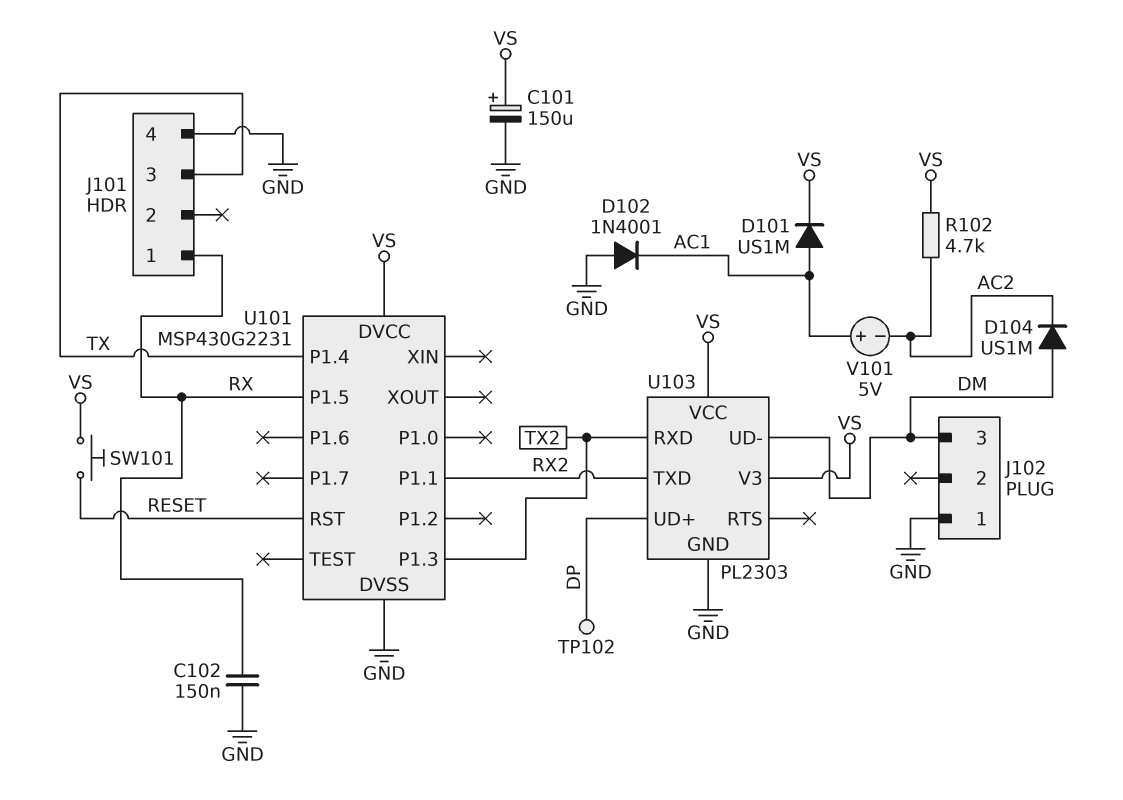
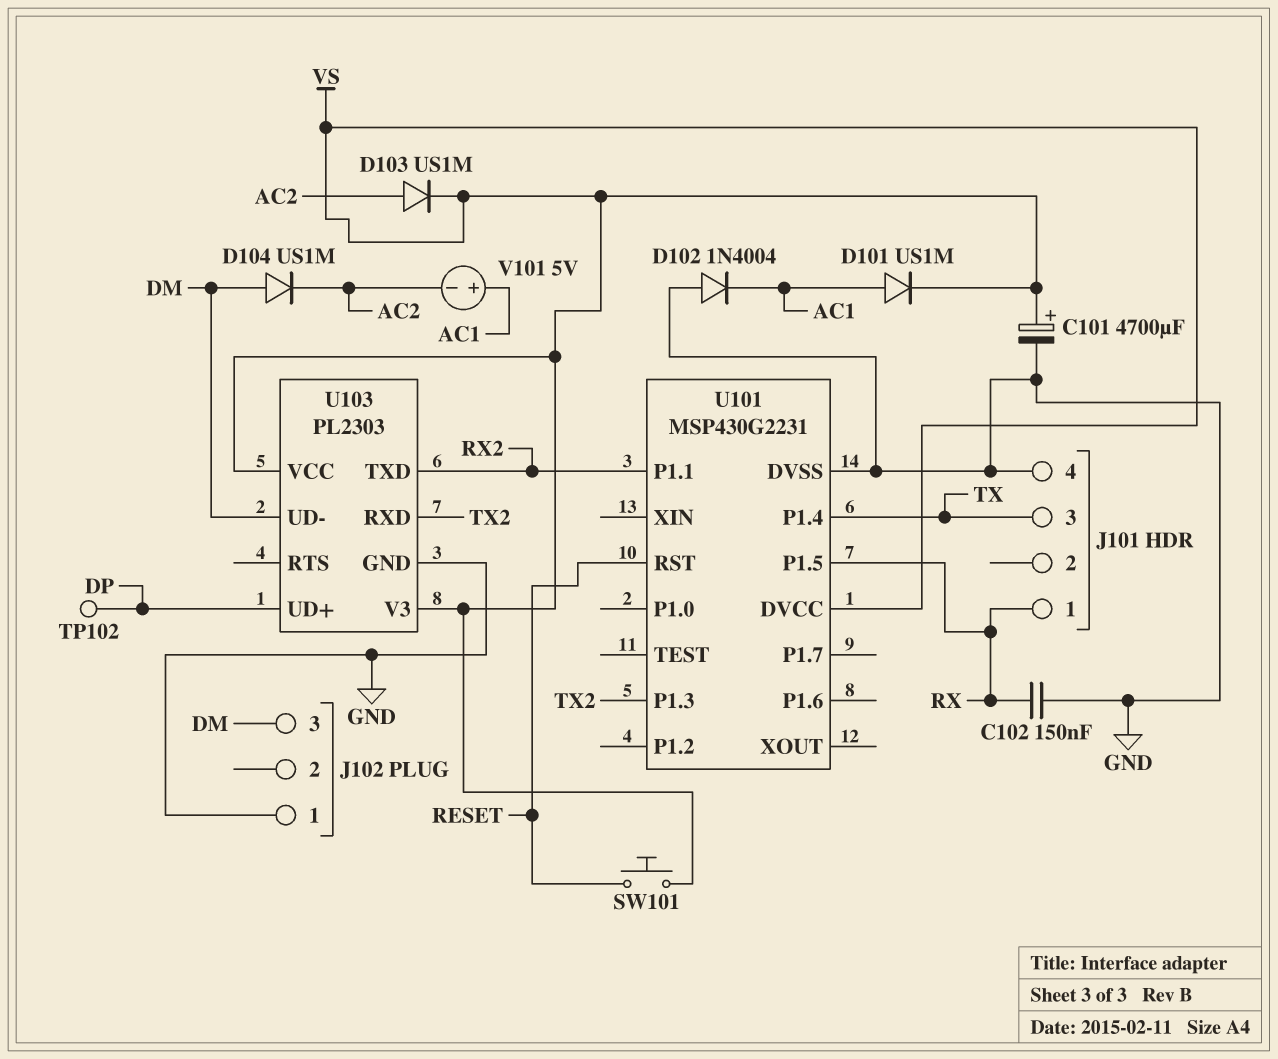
C101: 150uF (plus VS, minus GND) -> 4700uF (plus VS, minus GND)
D102: diode 1N4001 (A GND, K AC1) -> diode 1N4004 (A GND, K AC1)
D103: none -> diode US1M (A AC2, K VS)
R102: 4.7k (AC2, VS) -> none

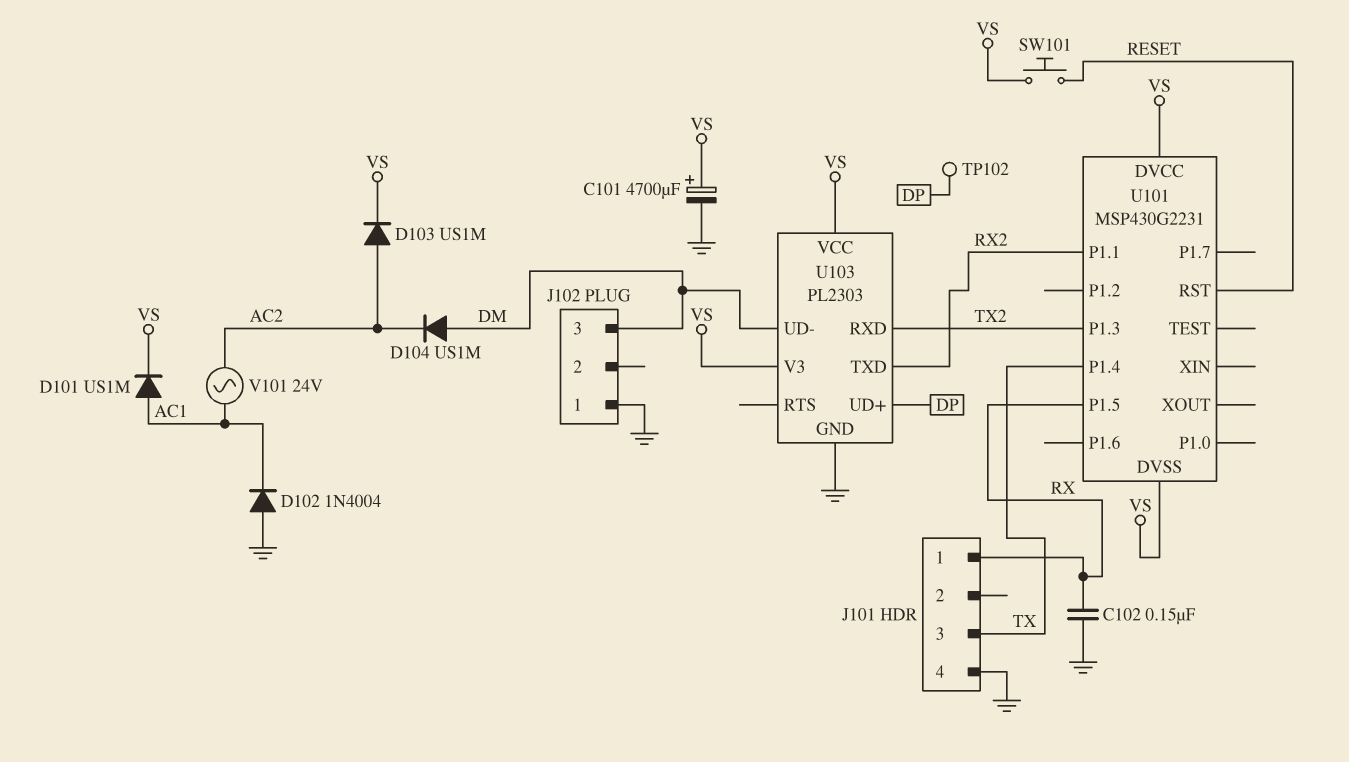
U101 pin DVSS: GND -> VS
V101: 5V (plus AC1, minus AC2) -> AC 24V (AC1, AC2)

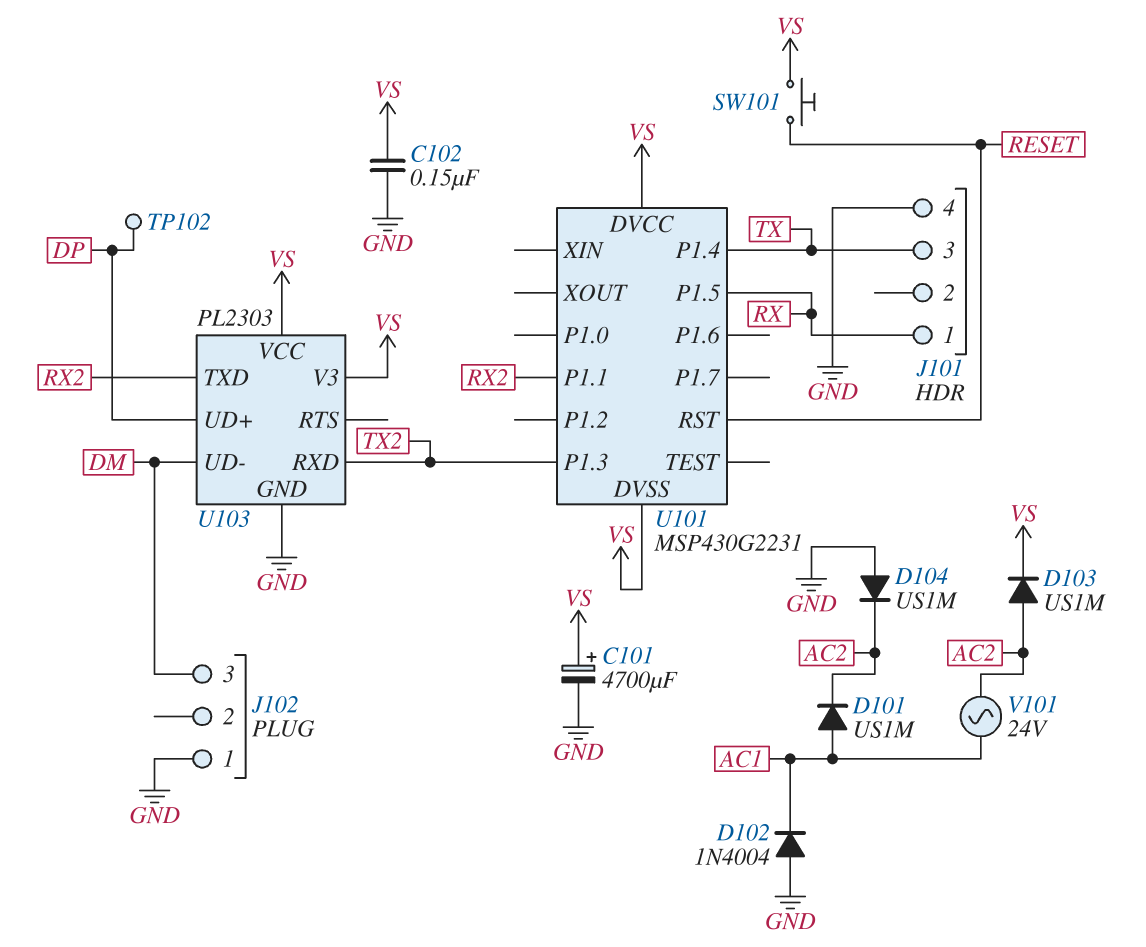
C102: 150nF (GND, RX) -> 150nF (GND, VS)
D101: diode US1M (A AC1, K VS) -> diode US1M (A AC1, K AC2)
D104: diode US1M (A DM, K AC2) -> diode US1M (A GND, K AC2)

